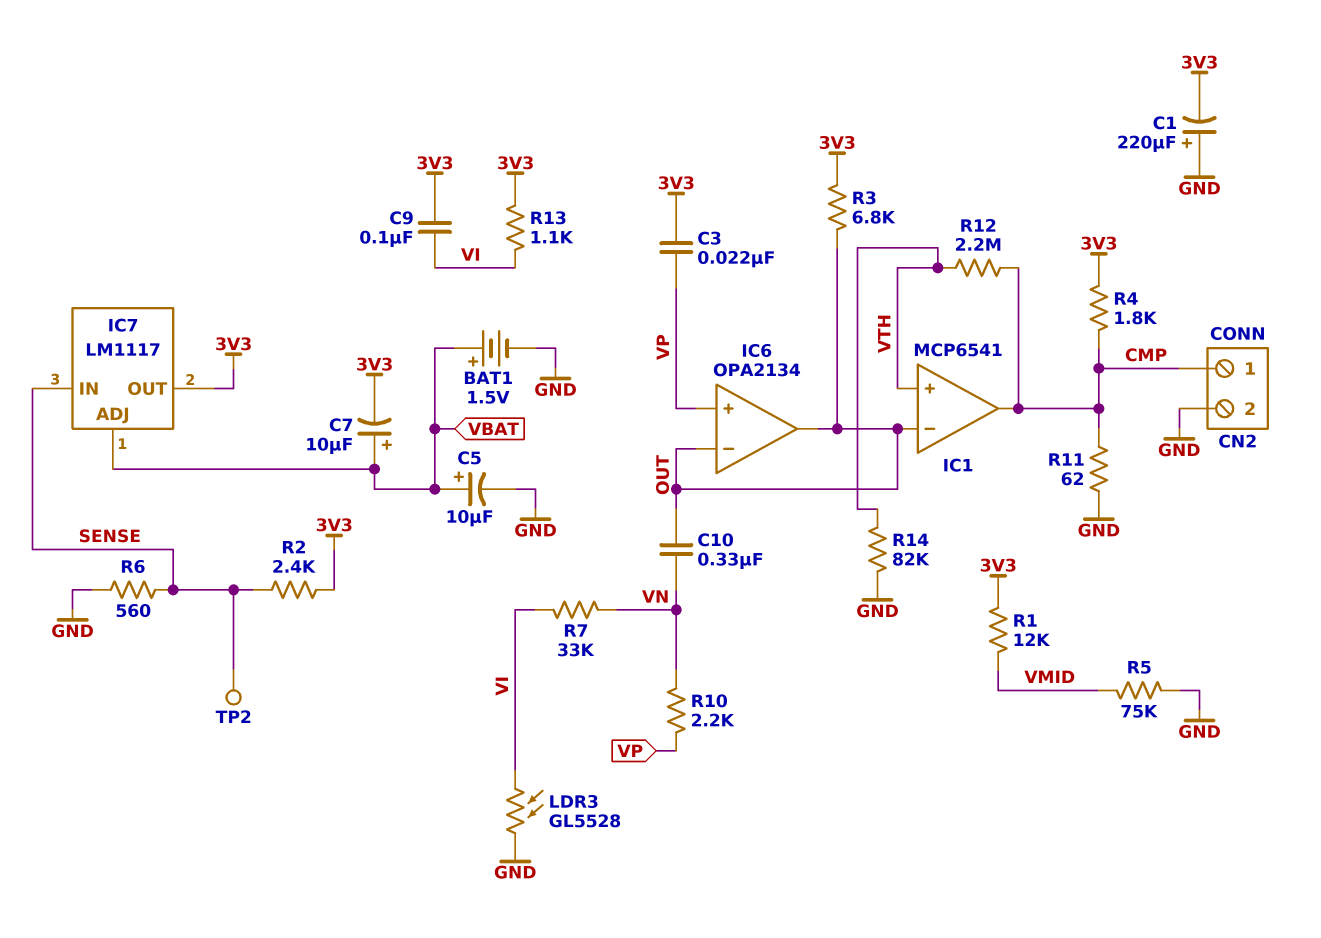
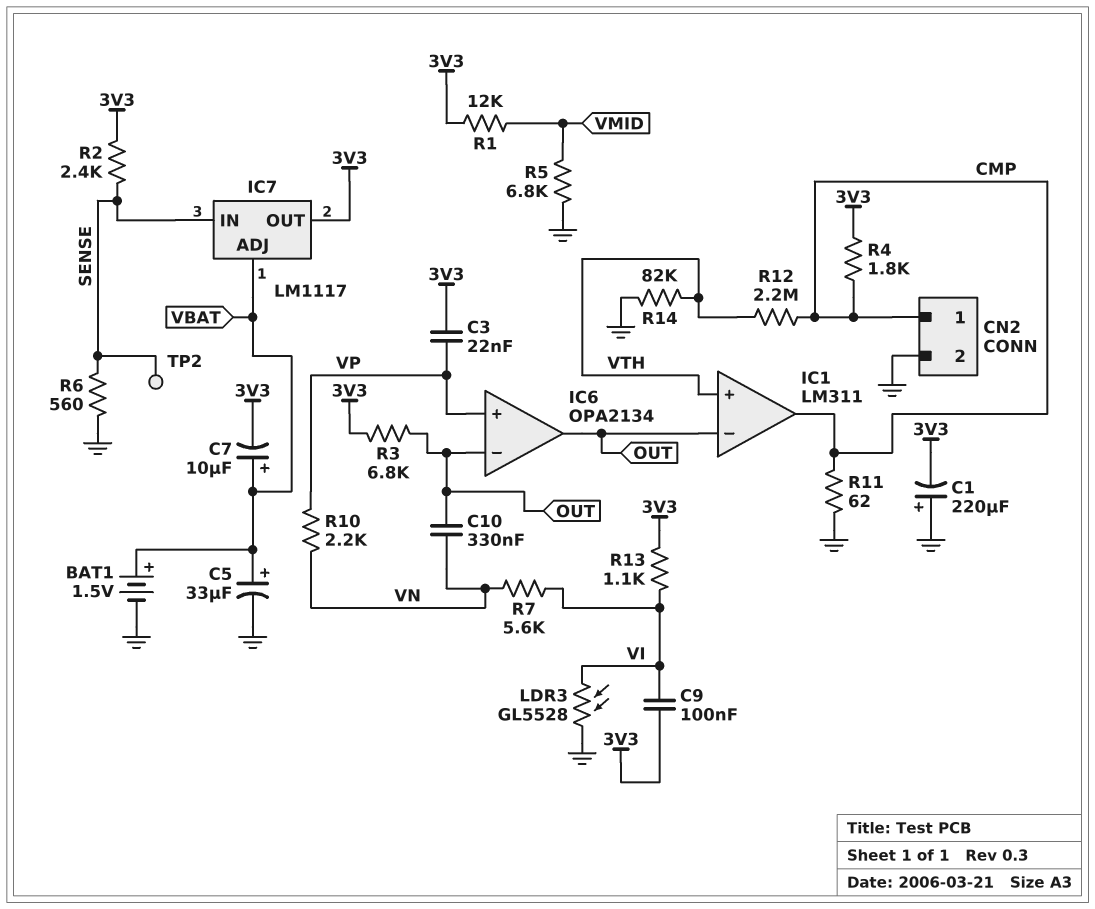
C5: 10uF (plus VBAT, minus GND) -> 33uF (plus VBAT, minus GND)
IC1: MCP6541 -> LM311
R5: 75k (GND, VMID) -> 6.8k (GND, VMID)
R7: 33k (VI, VN) -> 5.6k (VI, VN)

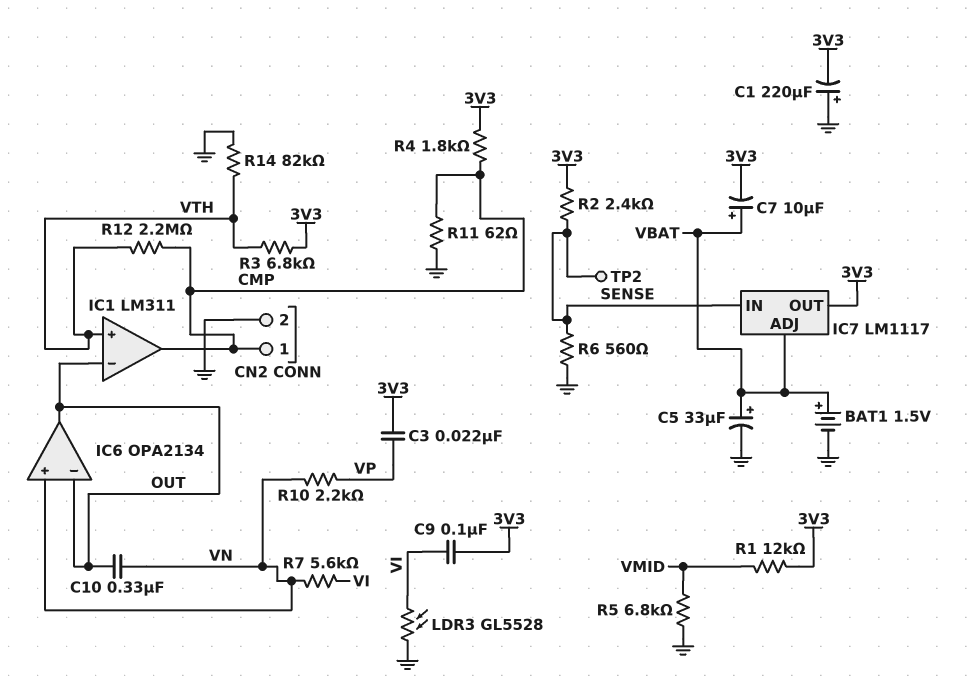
IC6 pin in+: VP -> VN
R3: 6.8k (3V3, OUT) -> 6.8k (3V3, VTH)
R13: 1.1k (3V3, VI) -> none

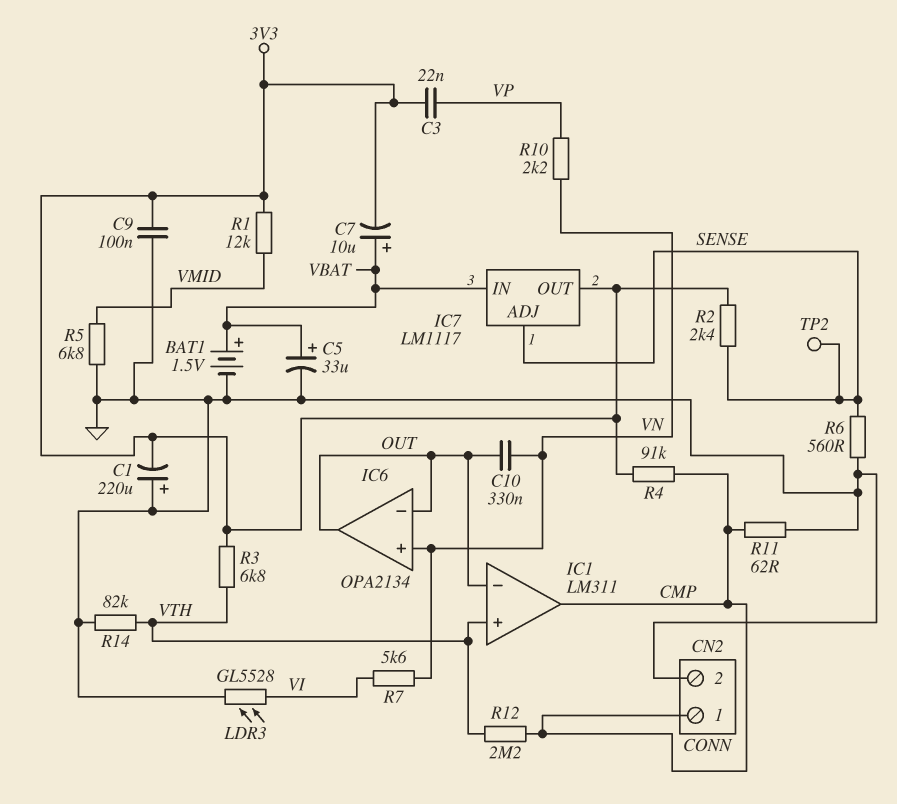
C9: 100nF (3V3, VI) -> 100nF (3V3, GND)
IC7 pin ADJ: VBAT -> SENSE
IC7 pin IN: SENSE -> VBAT
R4: 1.8k (3V3, CMP) -> 91k (3V3, CMP)

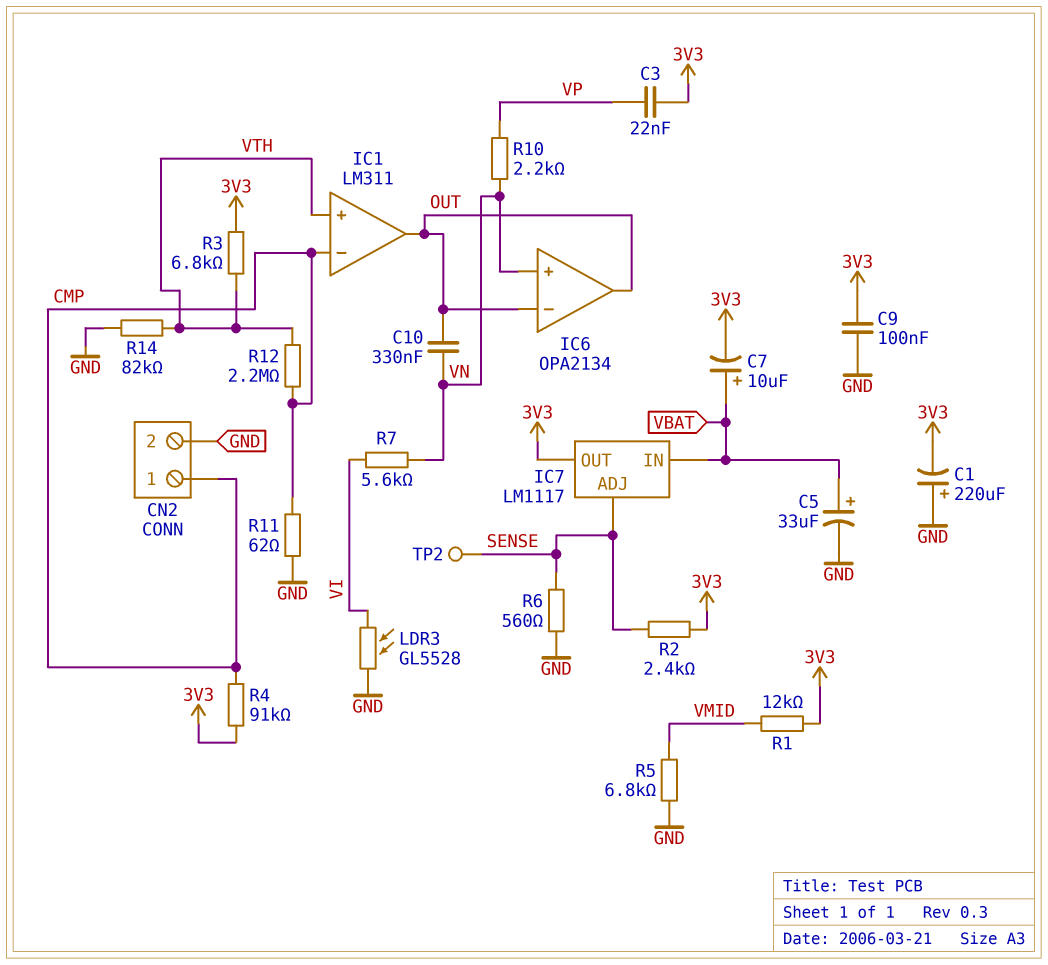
BAT1: 1.5V (plus VBAT, minus GND) -> none
IC1 pin in-: OUT -> CMP
IC1 pin out: CMP -> OUT

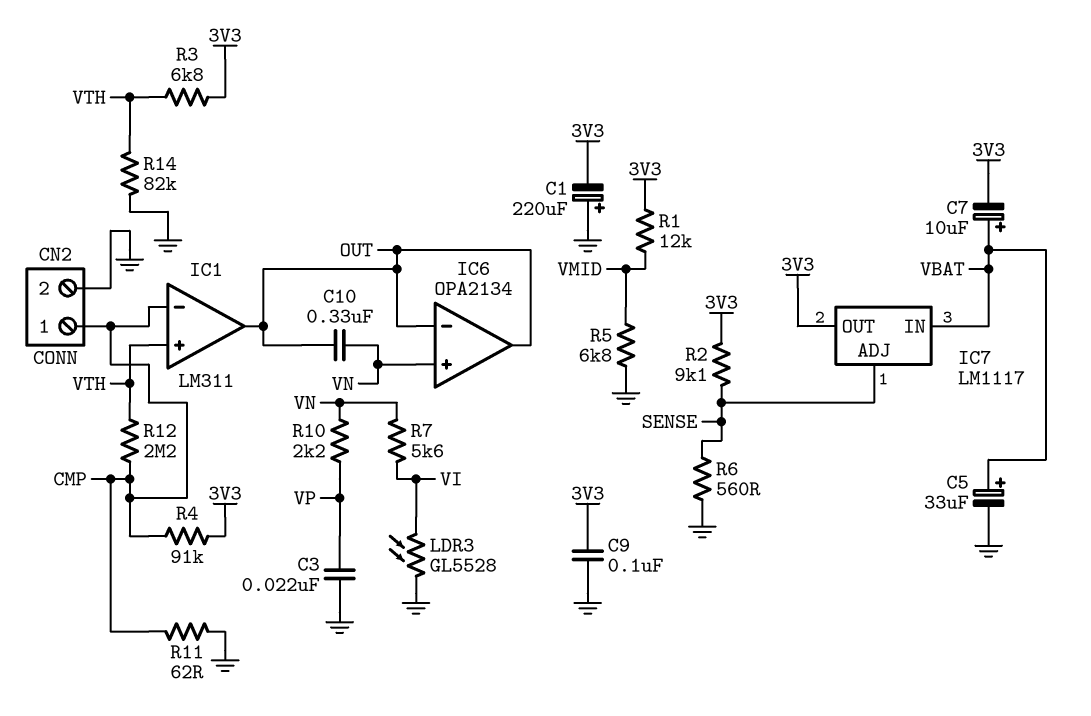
C3: 22nF (3V3, VP) -> 22nF (GND, VP)
R2: 2.4k (3V3, SENSE) -> 9.1k (3V3, SENSE)
TP2: test point (SENSE) -> none

